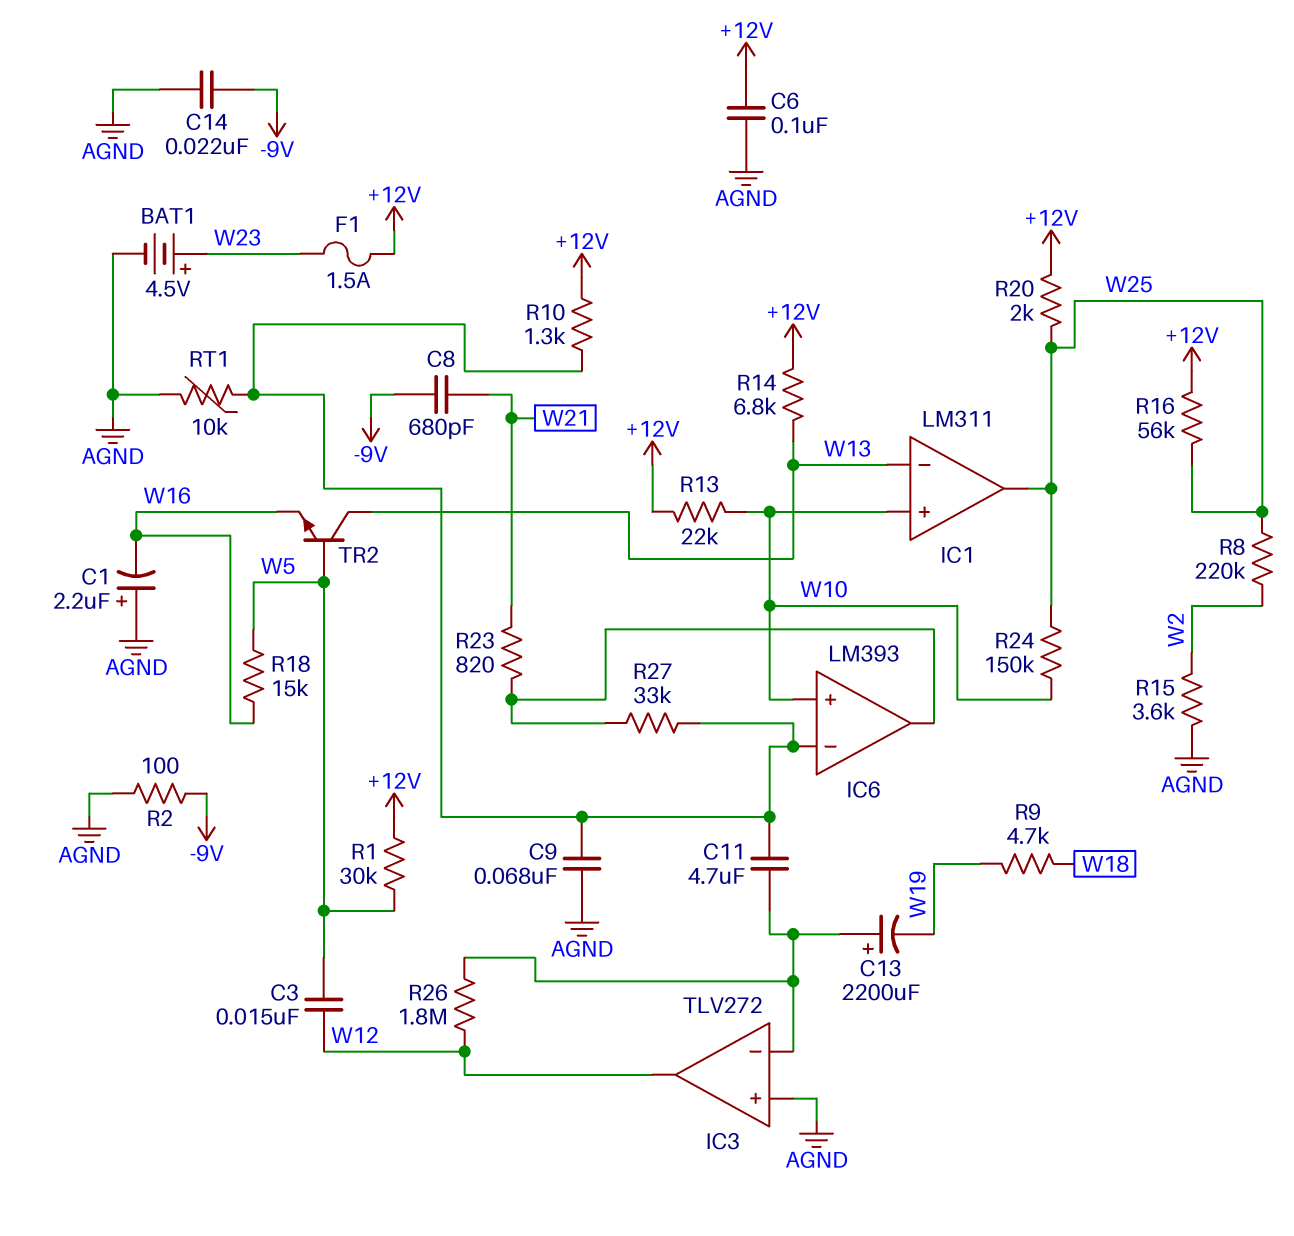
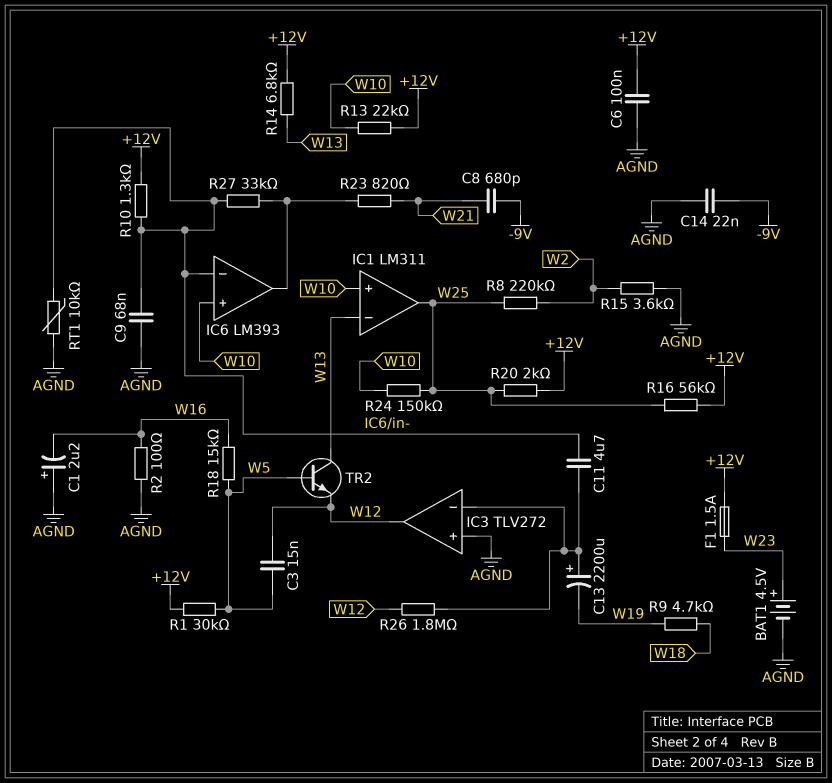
R2: 100 (-9V, AGND) -> 100 (AGND, W16)
TR2: NPN (B W5, C W13, E W16) -> NPN (B W5, C W13, E W12)

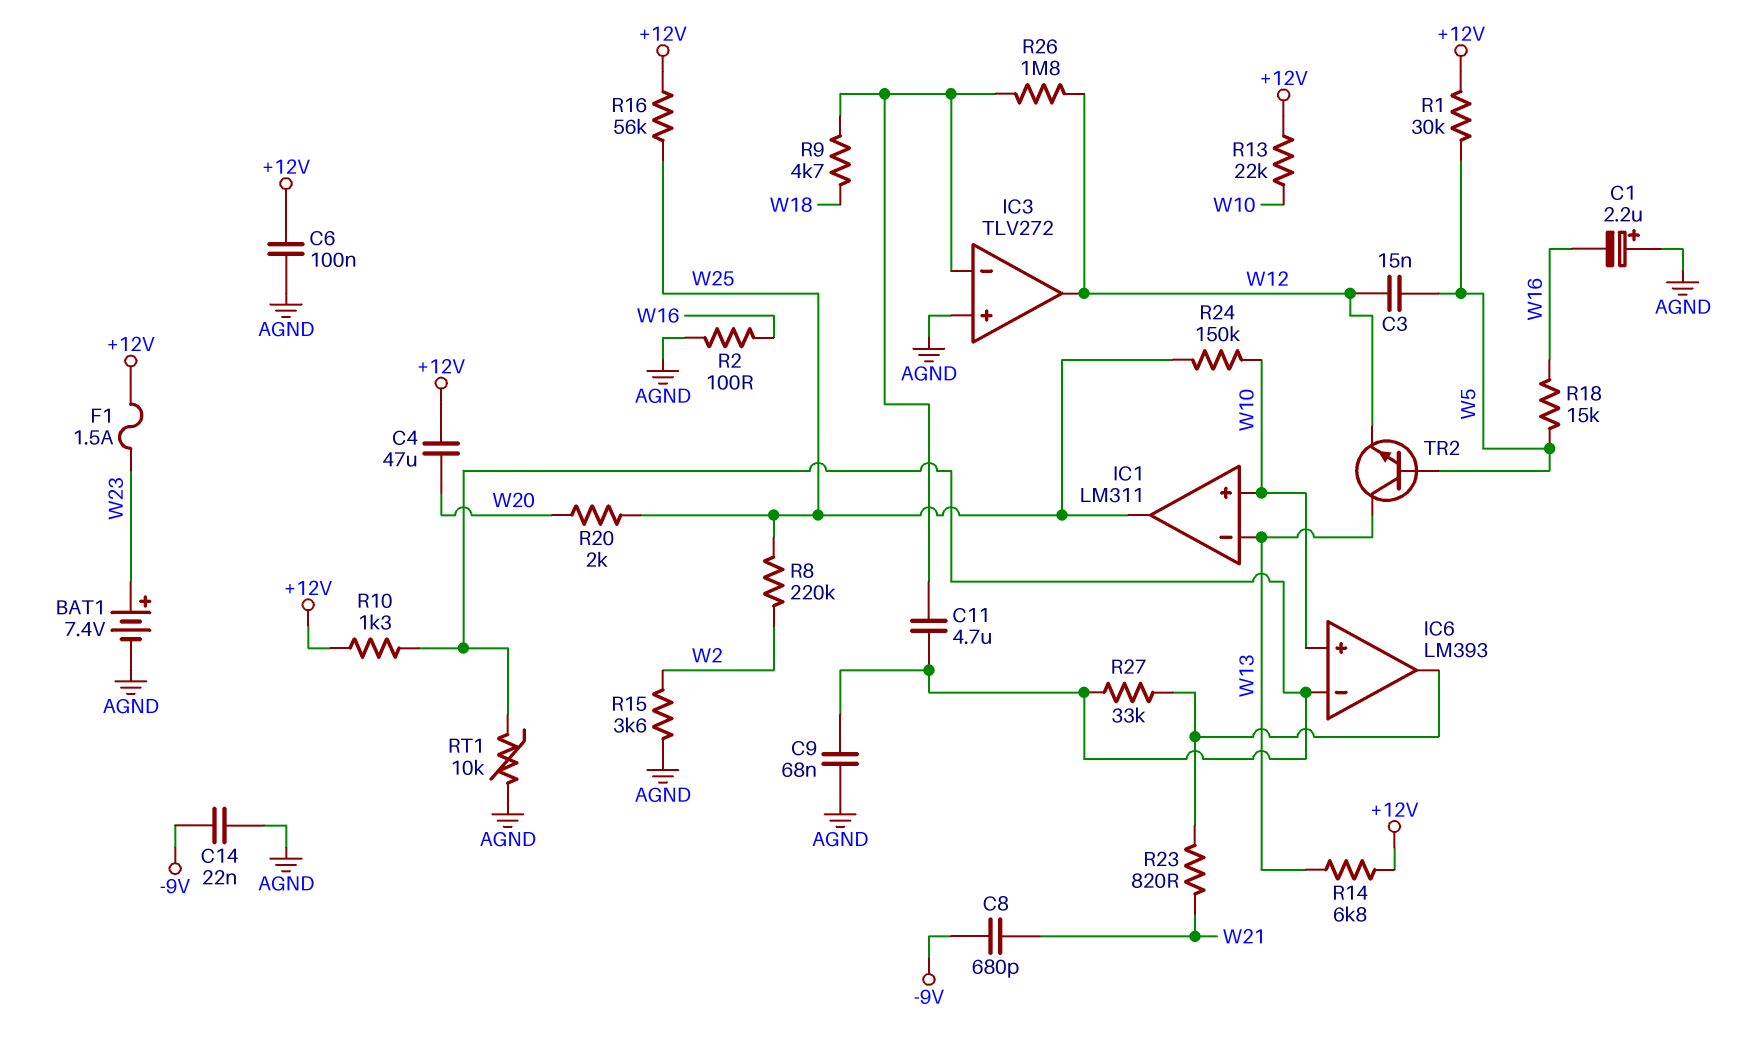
BAT1: 4.5V (plus W23, minus AGND) -> 7.4V (plus W23, minus AGND)
C4: none -> 47uF (+12V, W20)
C13: 2200uF (plus IC3/in-, minus W19) -> none
R9: 4.7k (W18, W19) -> 4.7k (IC3/in-, W18)
R20: 2k (+12V, W25) -> 2k (W20, W25)

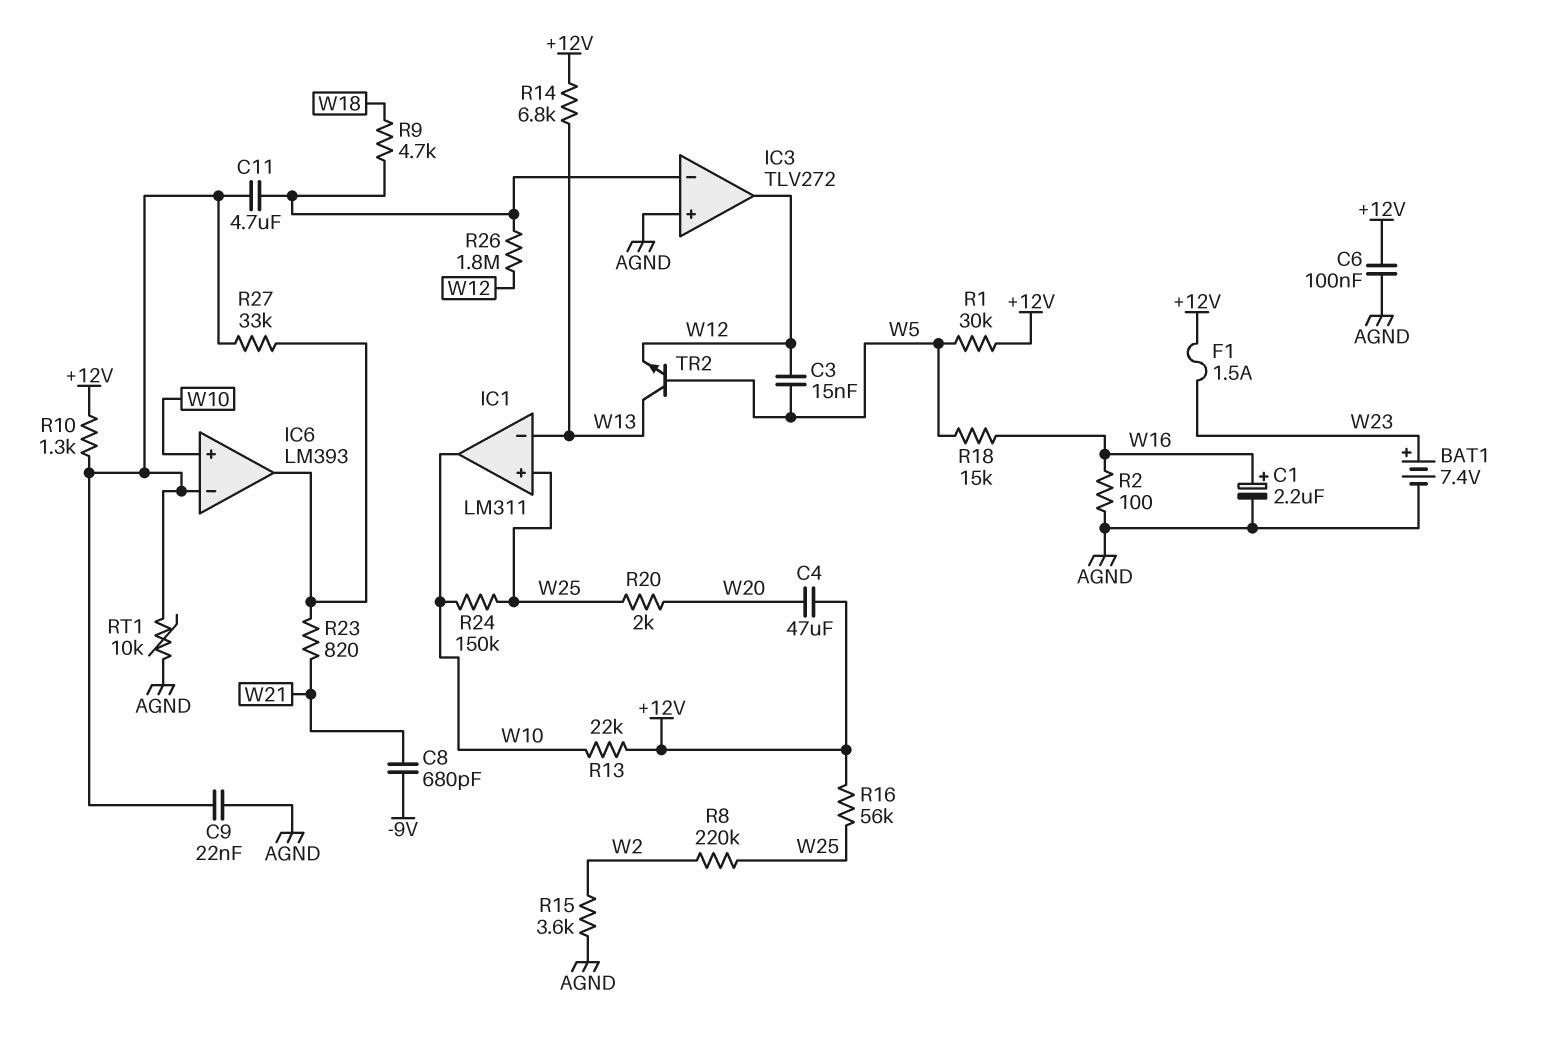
C1: 2.2uF (plus AGND, minus W16) -> 2.2uF (plus W16, minus AGND)
C9: 68nF (AGND, IC6/in-) -> 22nF (AGND, IC6/in-)
C14: 22nF (-9V, AGND) -> none
IC1 pin in+: W10 -> W25
IC1 pin out: W25 -> W10

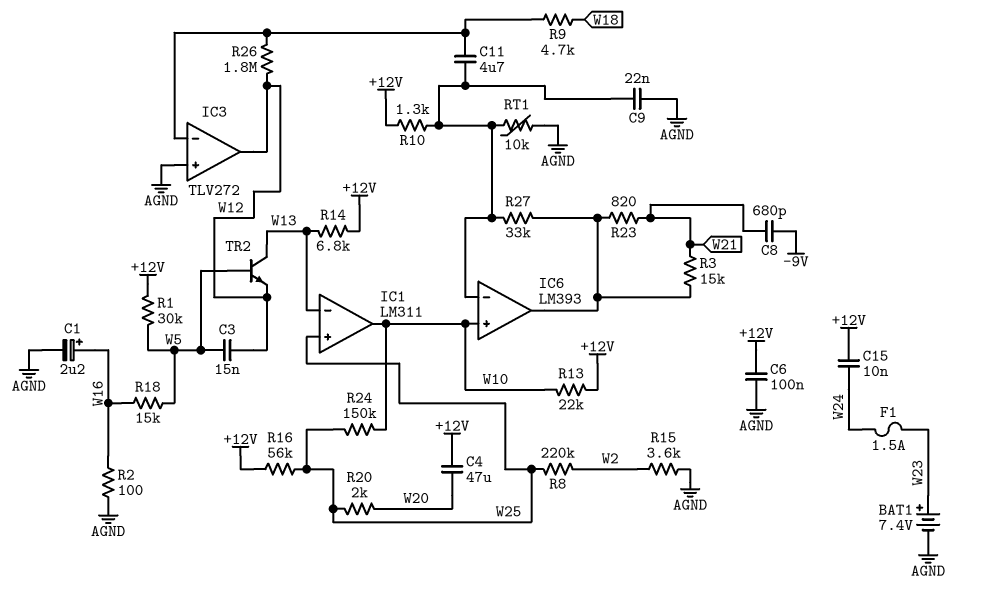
C15: none -> 10nF (+12V, W24)
F1: 1.5A (+12V, W23) -> 1.5A (W23, W24)
R3: none -> 15k (IC6/out, W21)

